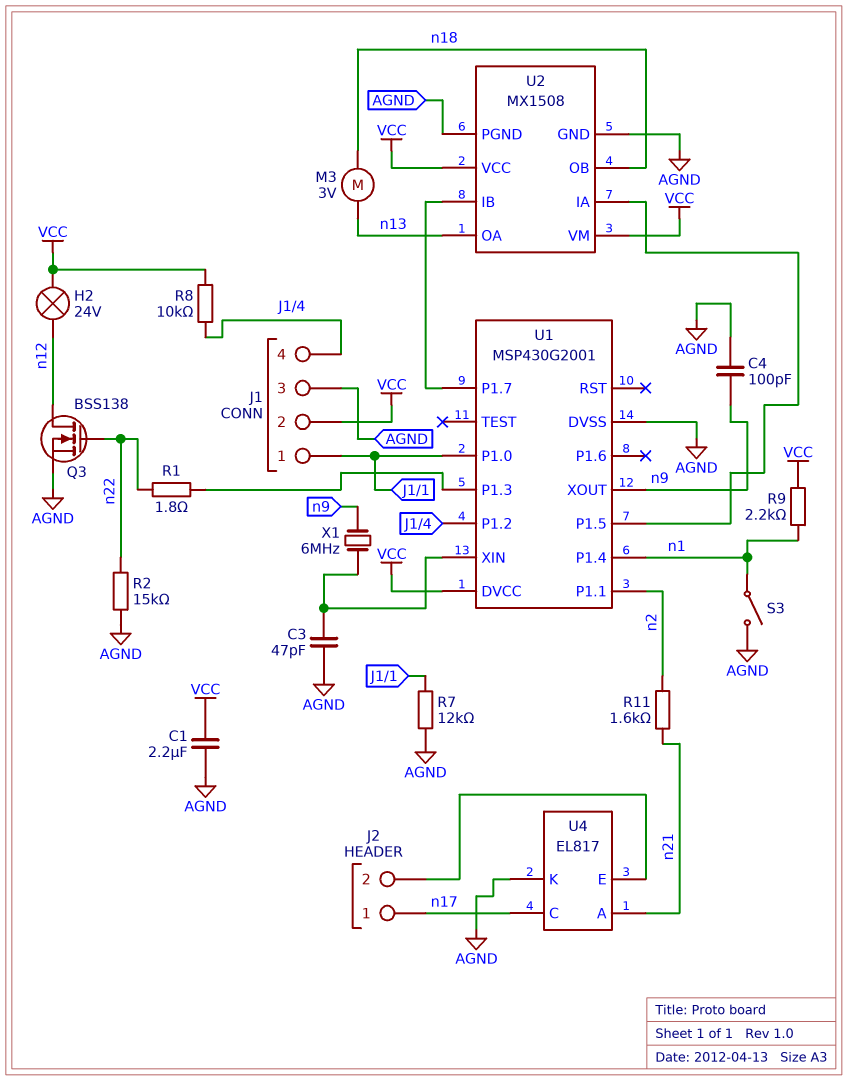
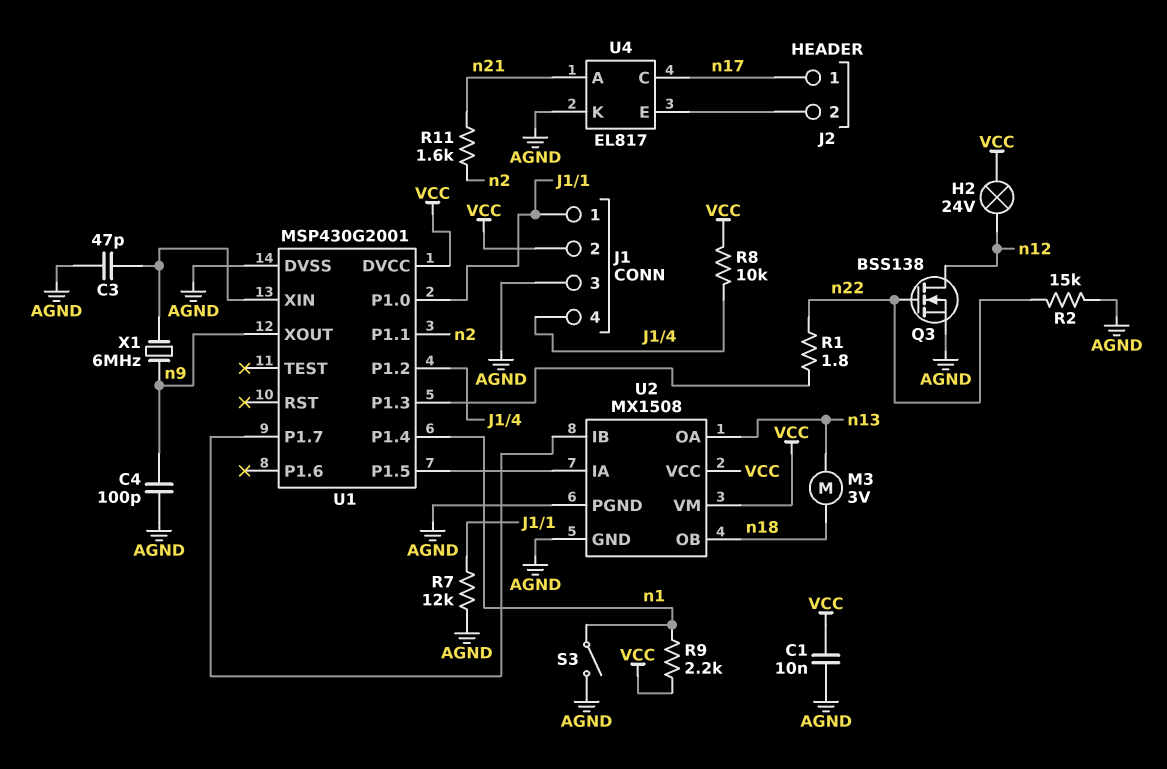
C1: 2.2uF (AGND, VCC) -> 10nF (AGND, VCC)

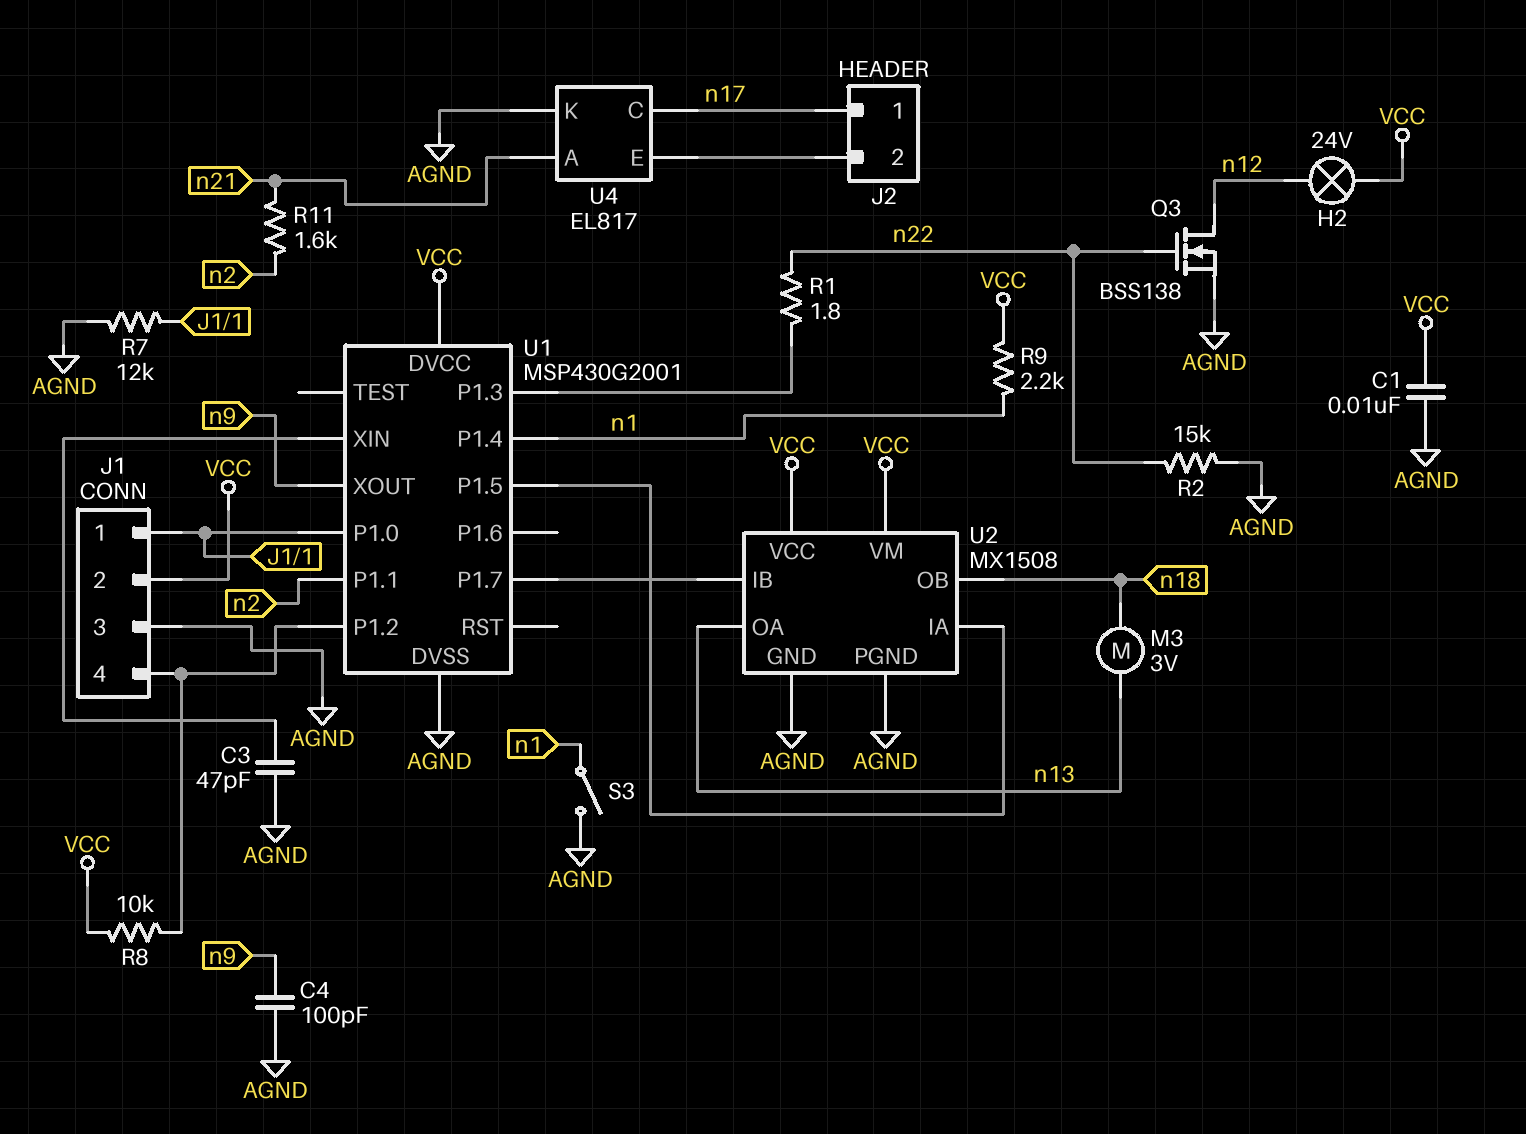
X1: 6MHz (U1/XIN, n9) -> none

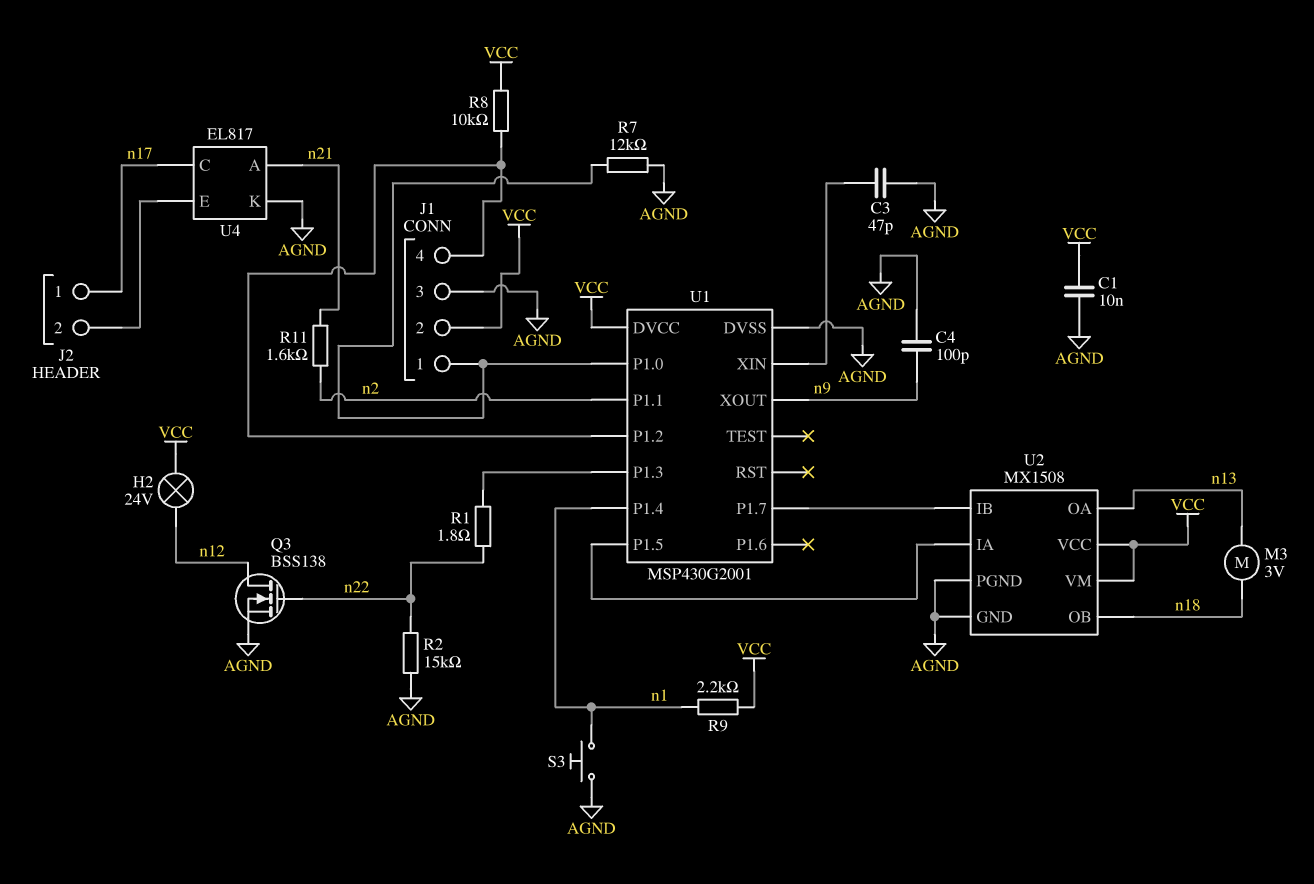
S3: switch (AGND, n1) -> button (AGND, n1)

